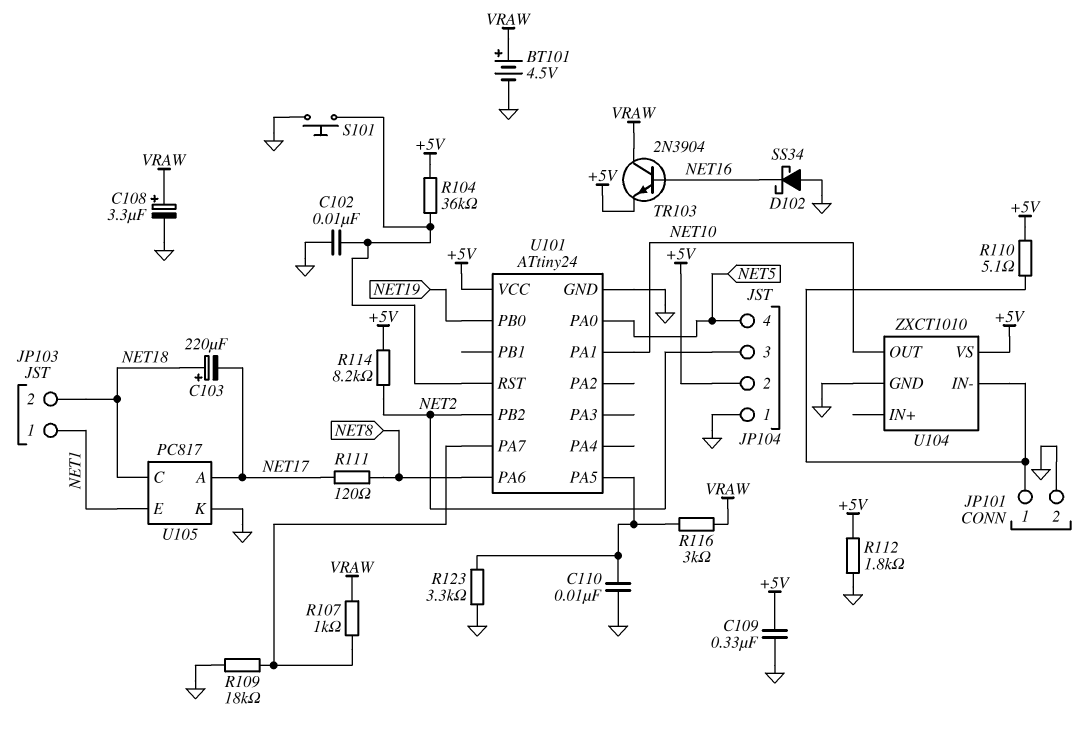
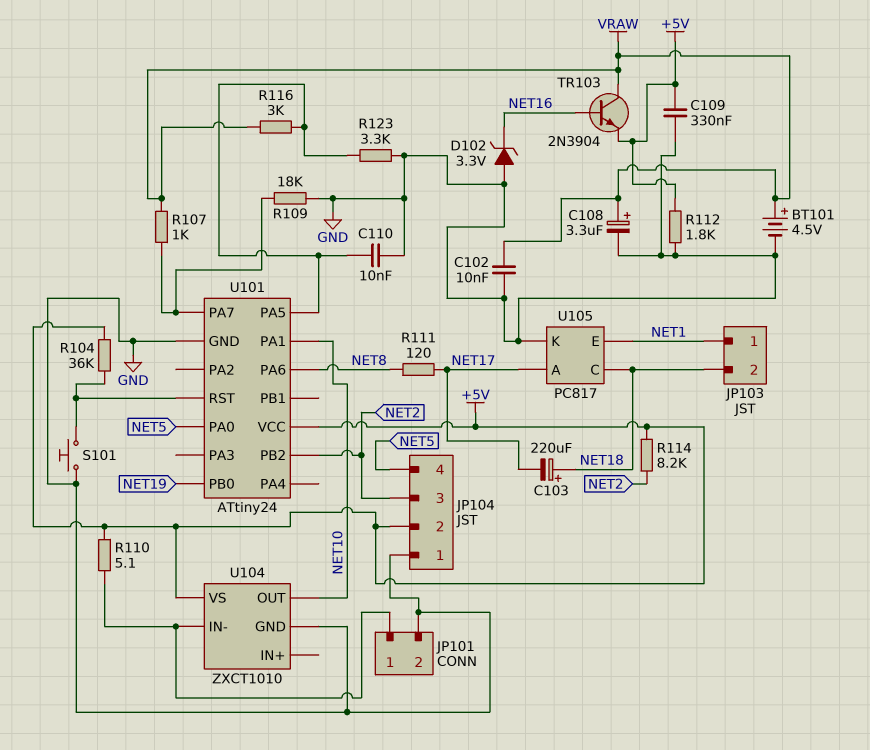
C102: 10nF (GND, U101/RST) -> 10nF (GND, VRAW)
D102: schottky SS34 (A GND, K NET16) -> zener 3.3V (A GND, K NET16)

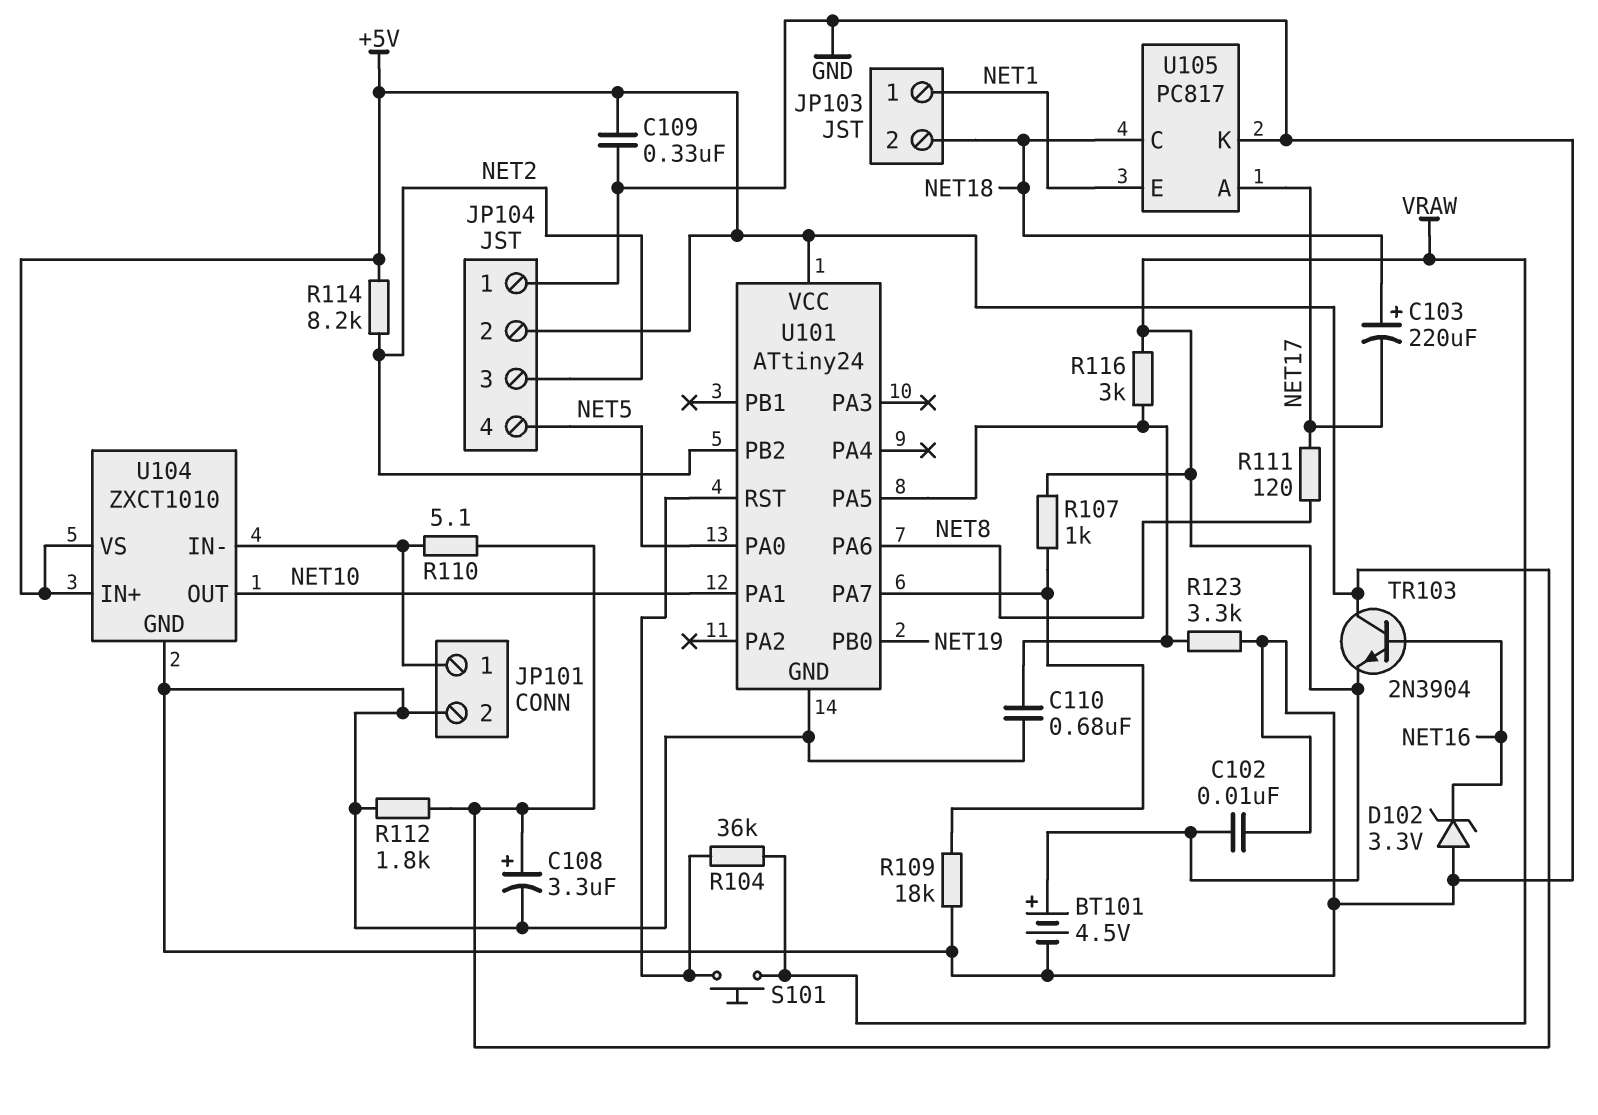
C108: 3.3uF (plus VRAW, minus GND) -> 3.3uF (plus +5V, minus GND)
C110: 10nF (GND, U101/PA5) -> 680nF (GND, U101/PA5)
R104: 36k (+5V, U101/RST) -> 36k (U101/RST, VRAW)
S101: button (GND, U101/RST) -> button (U101/RST, VRAW)
TR103: NPN 2N3904 (B NET16, C VRAW, E +5V) -> NPN 2N3904 (B NET16, C +5V, E VRAW)
U104 pin IN+: none -> +5V

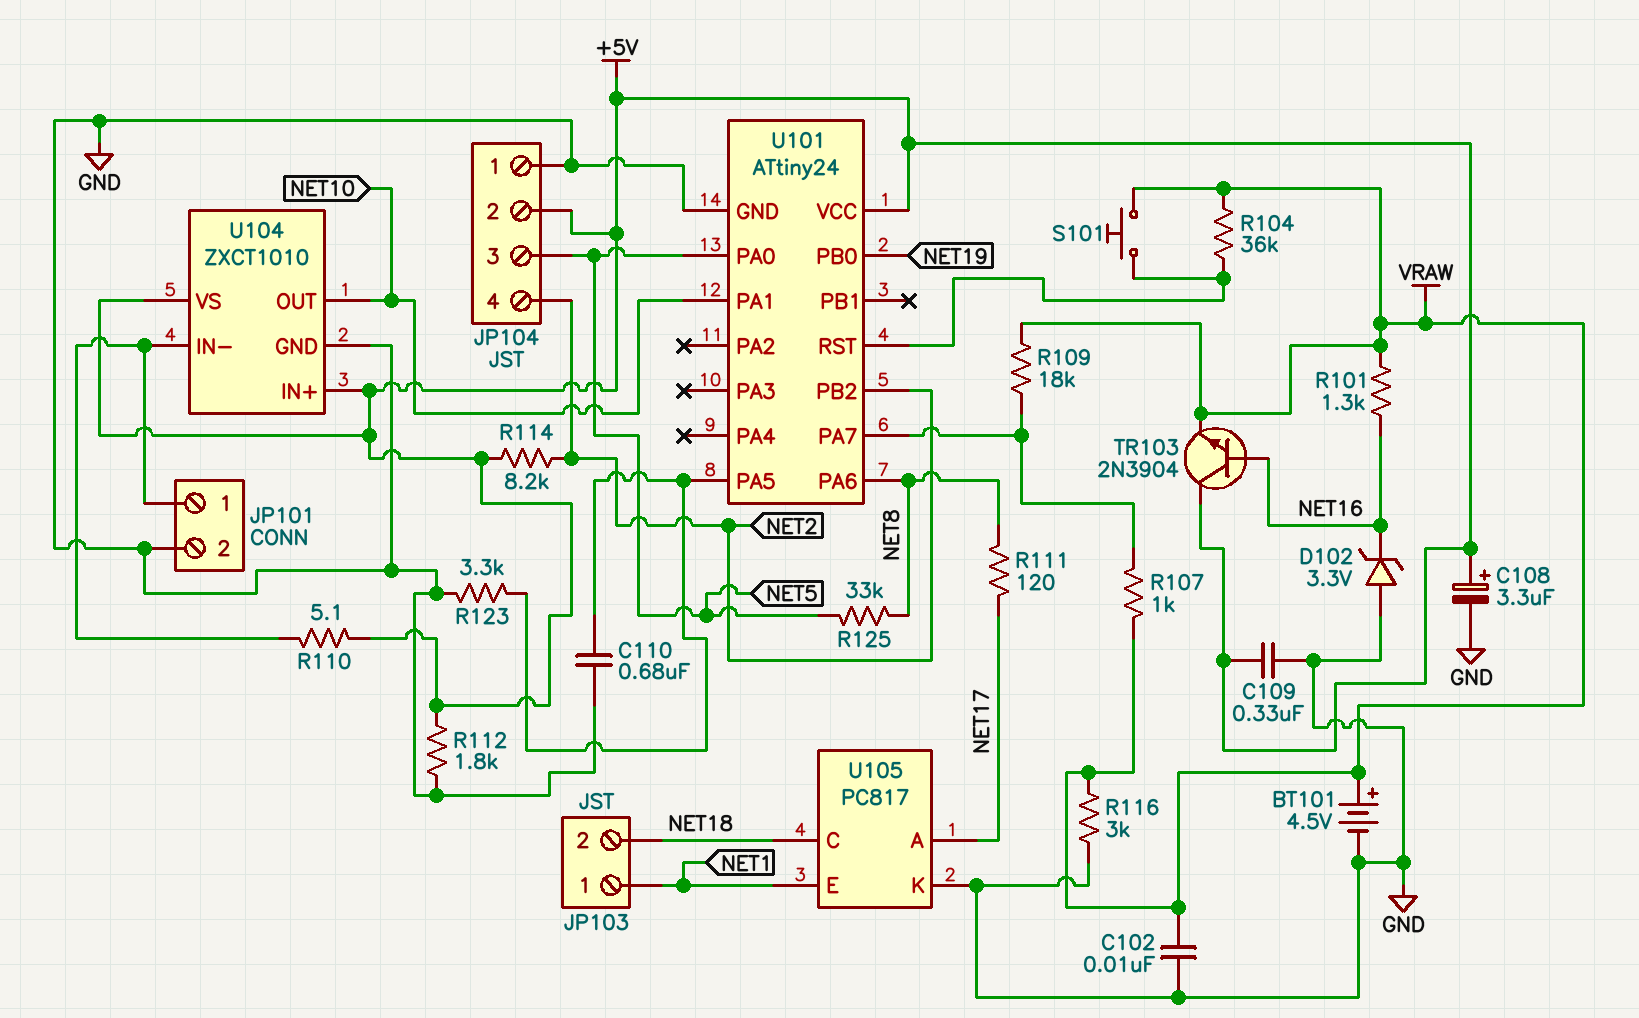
C103: 220uF (plus NET18, minus NET17) -> none
JP104 pin 3: NET2 -> NET5
JP104 pin 4: NET5 -> NET2
R101: none -> 1.3k (NET16, VRAW)
R109: 18k (GND, U101/PA7) -> 18k (U101/PA7, VRAW)
R116: 3k (U101/PA5, VRAW) -> 3k (GND, VRAW)
R125: none -> 33k (NET5, NET8)

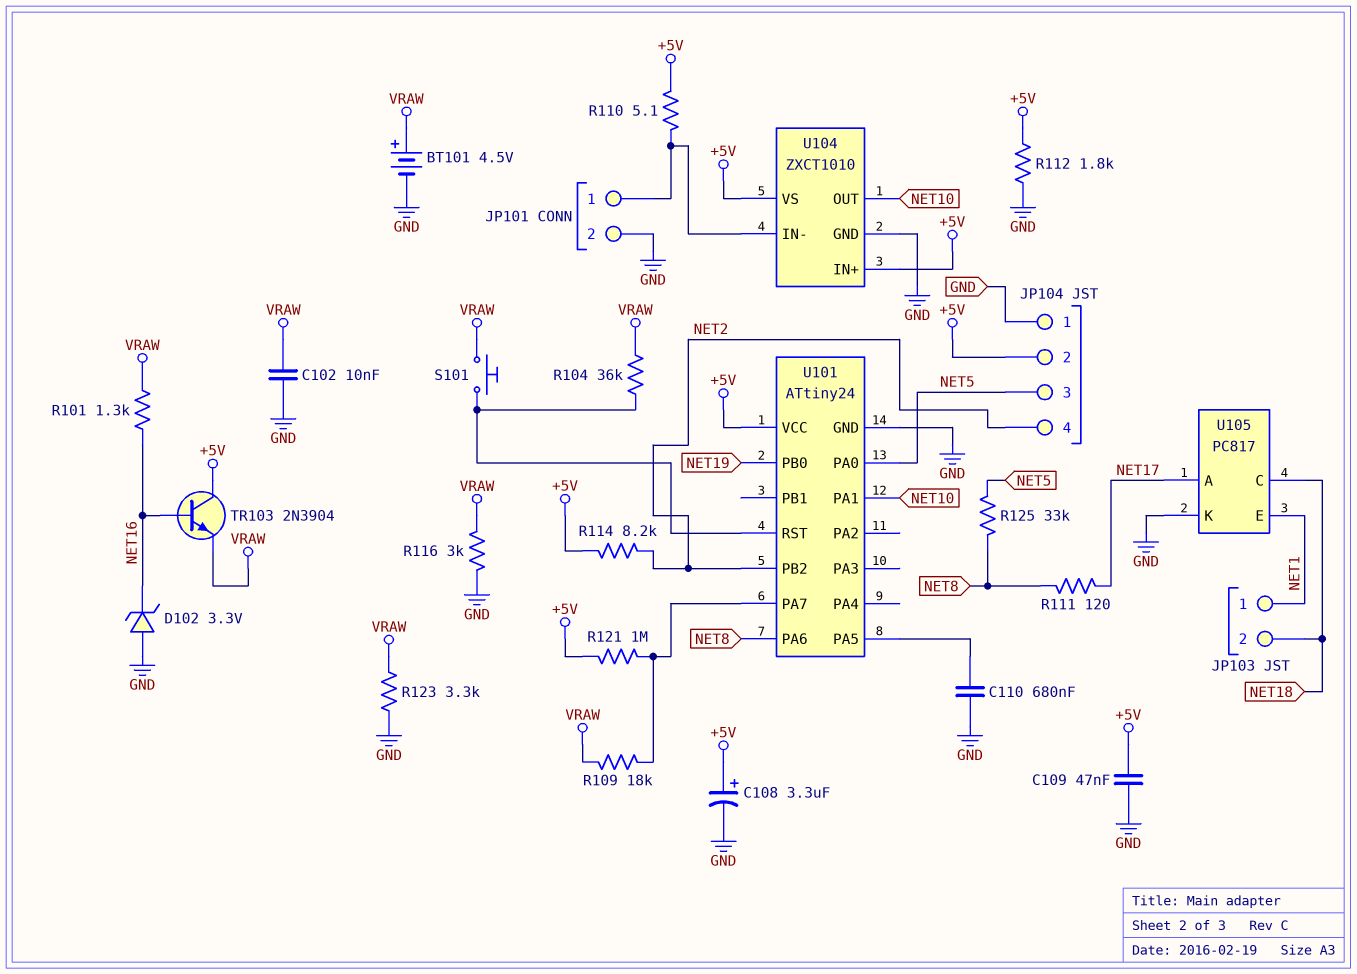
C109: 330nF (+5V, GND) -> 47nF (+5V, GND)
R107: 1k (U101/PA7, VRAW) -> none
R121: none -> 1M (+5V, U101/PA7)
R123: 3.3k (GND, U101/PA5) -> 3.3k (GND, VRAW)

